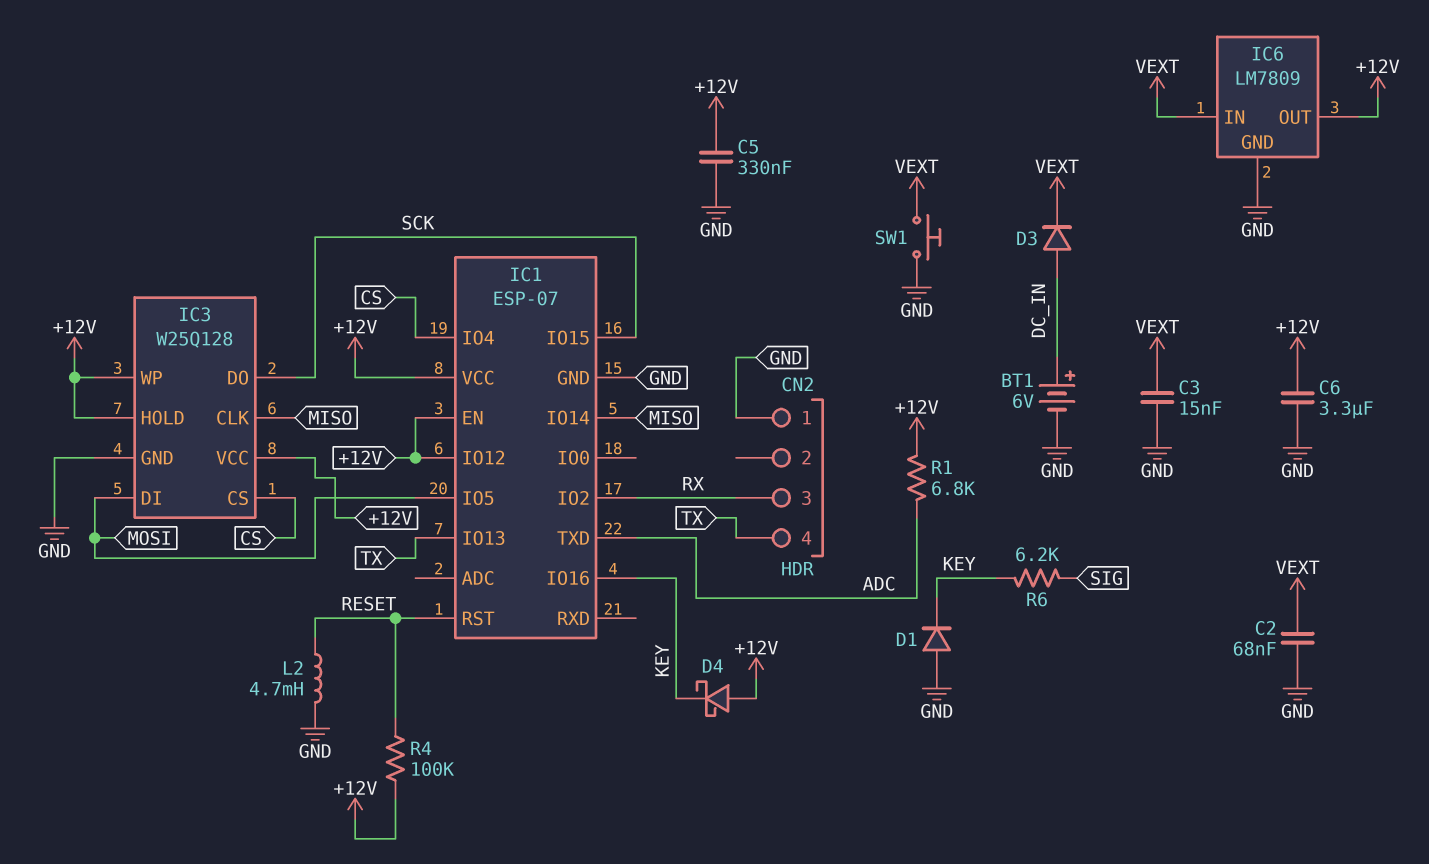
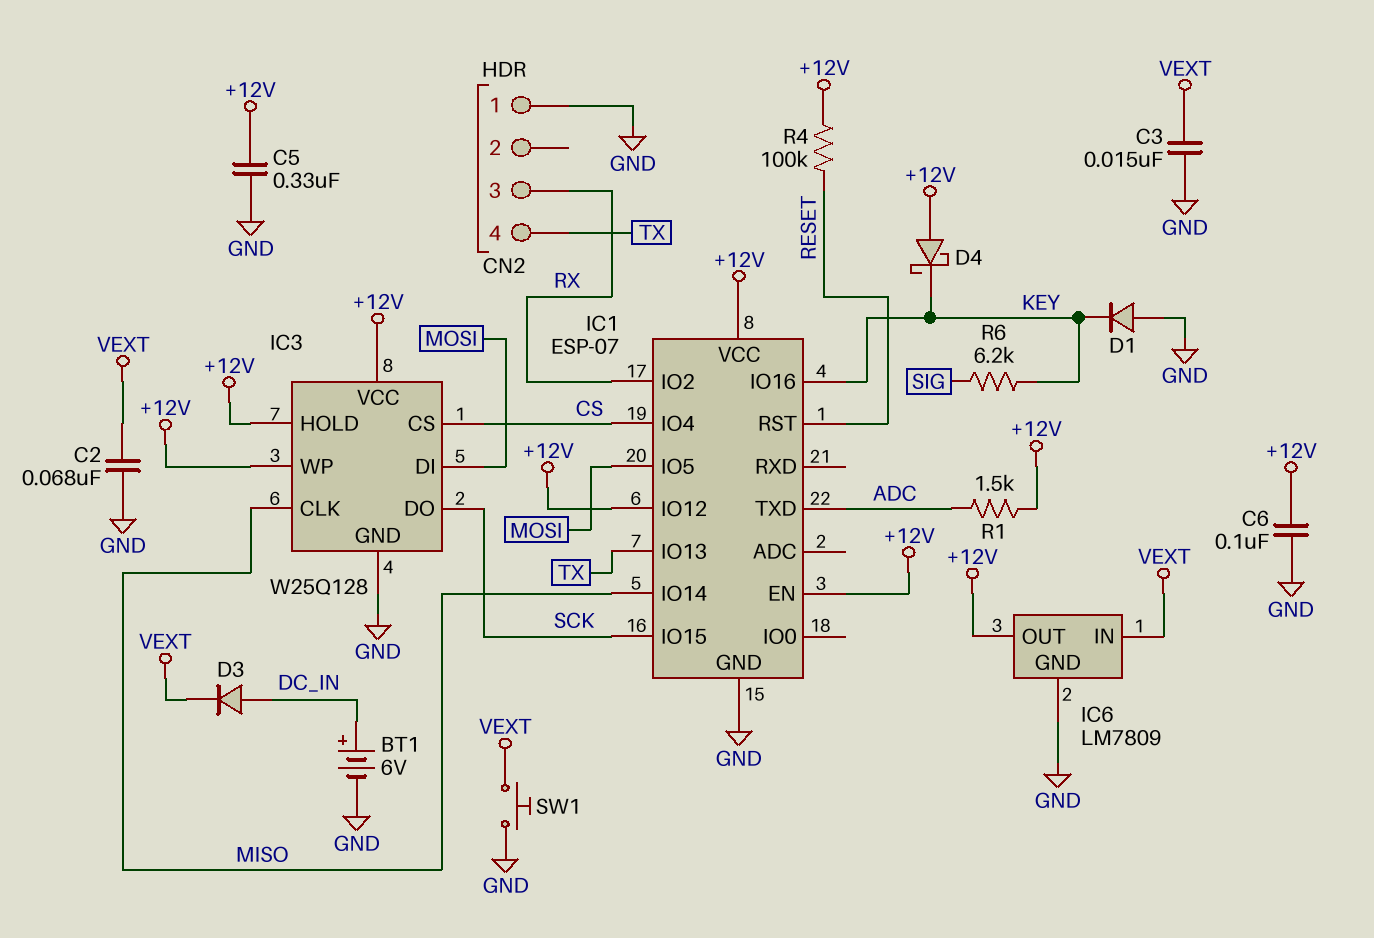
C6: 3.3uF (+12V, GND) -> 100nF (+12V, GND)
L2: 4.7mH (GND, RESET) -> none
R1: 6.8k (+12V, ADC) -> 1.5k (+12V, ADC)

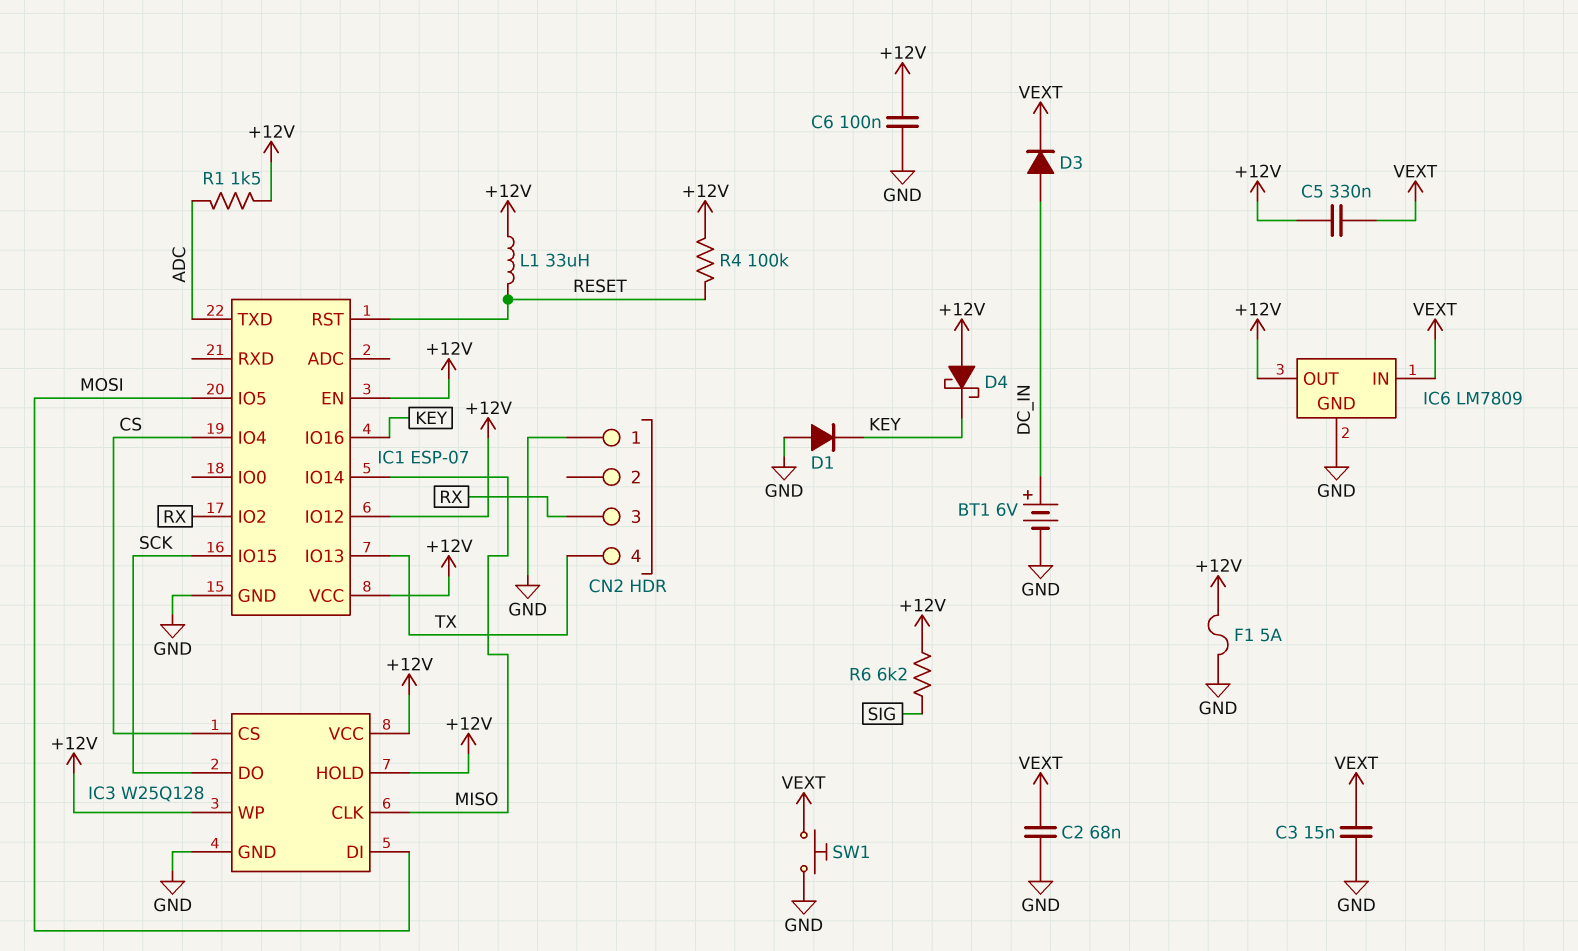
C5: 330nF (+12V, GND) -> 330nF (+12V, VEXT)
F1: none -> 5A (+12V, GND)
L1: none -> 33uH (+12V, RESET)
R6: 6.2k (KEY, SIG) -> 6.2k (+12V, SIG)

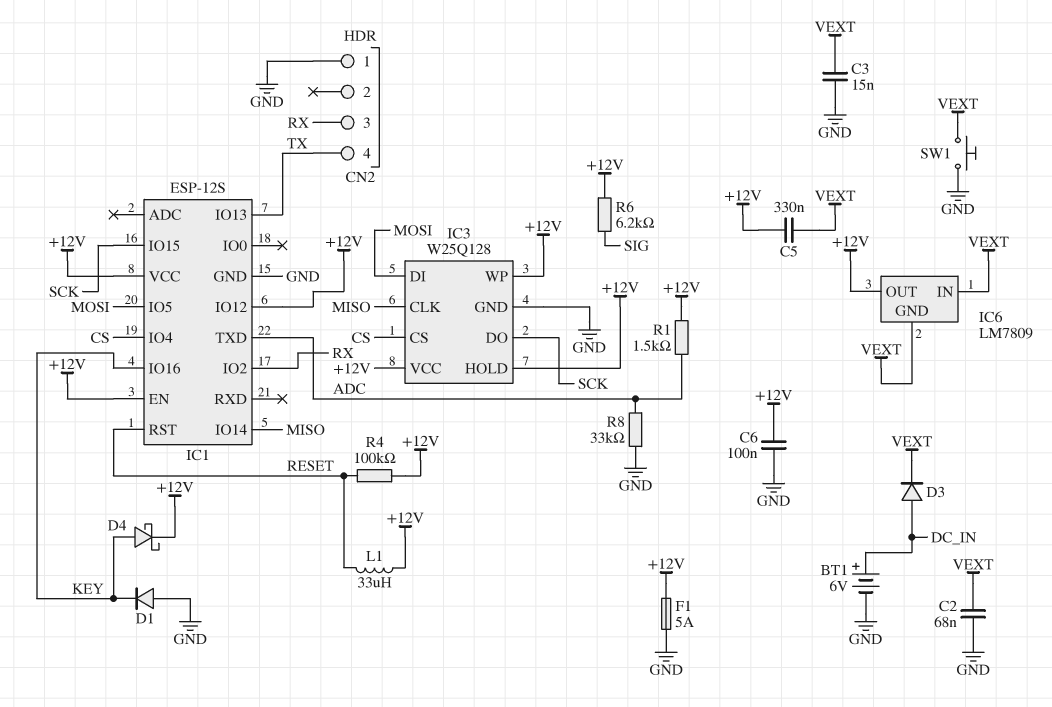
D4: schottky (A +12V, K KEY) -> schottky (A KEY, K +12V)
IC1: ESP-07 -> ESP-12S
IC6 pin GND: GND -> VEXT
R8: none -> 33k (ADC, GND)

